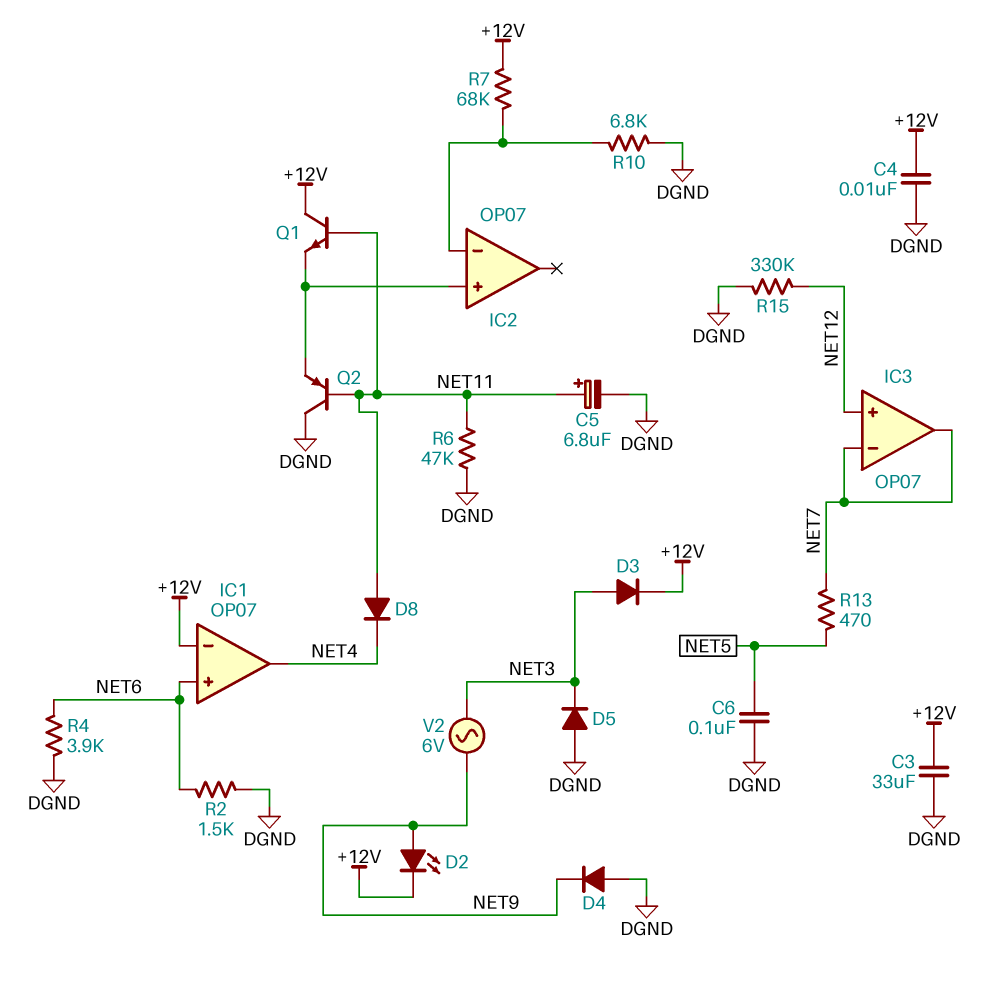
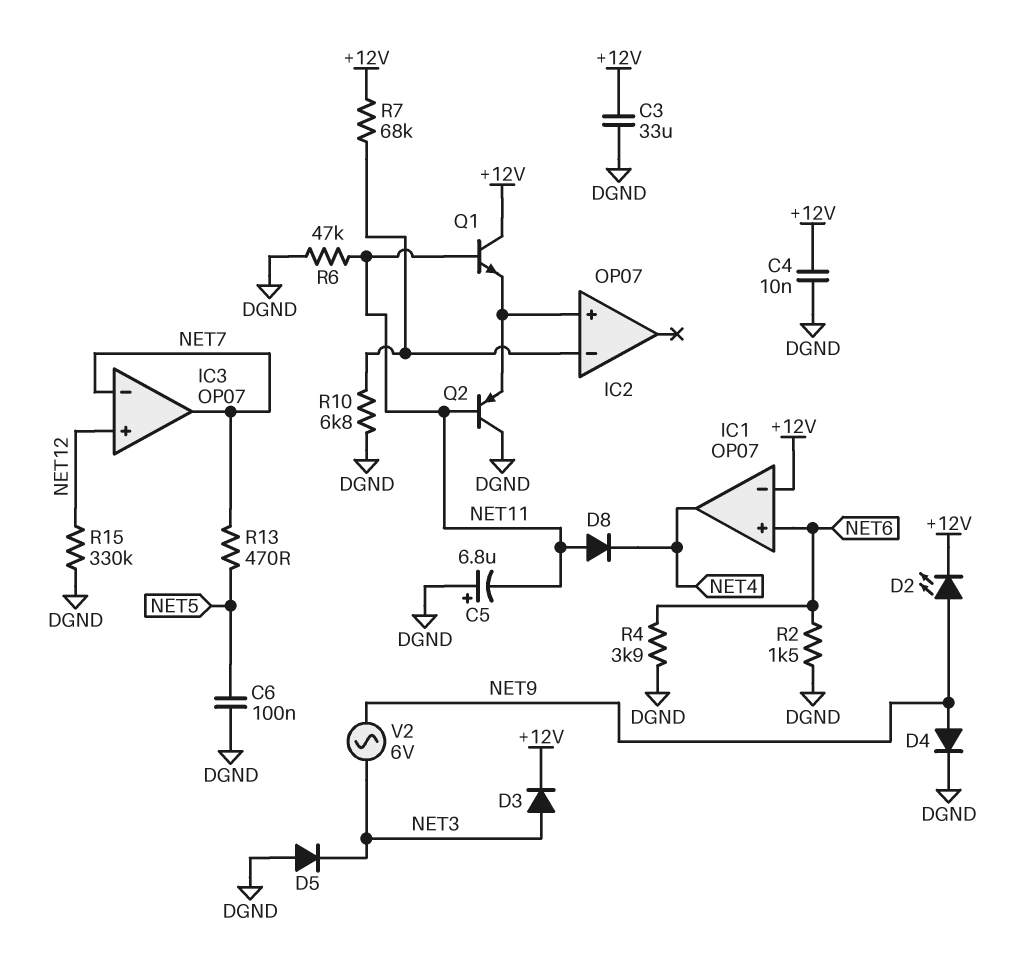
C5: 6.8uF (plus NET11, minus DGND) -> 6.8uF (plus DGND, minus NET11)
D4: diode (A DGND, K NET9) -> diode (A NET9, K DGND)

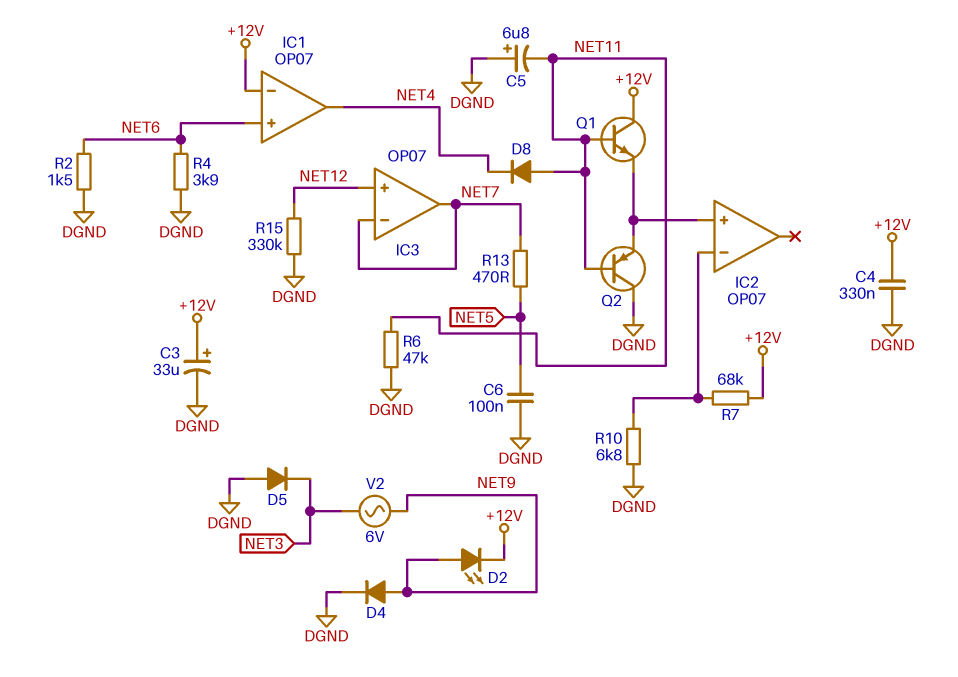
C3: 33uF (+12V, DGND) -> 33uF (plus +12V, minus DGND)
C4: 10nF (+12V, DGND) -> 330nF (+12V, DGND)
D3: diode (A NET3, K +12V) -> none

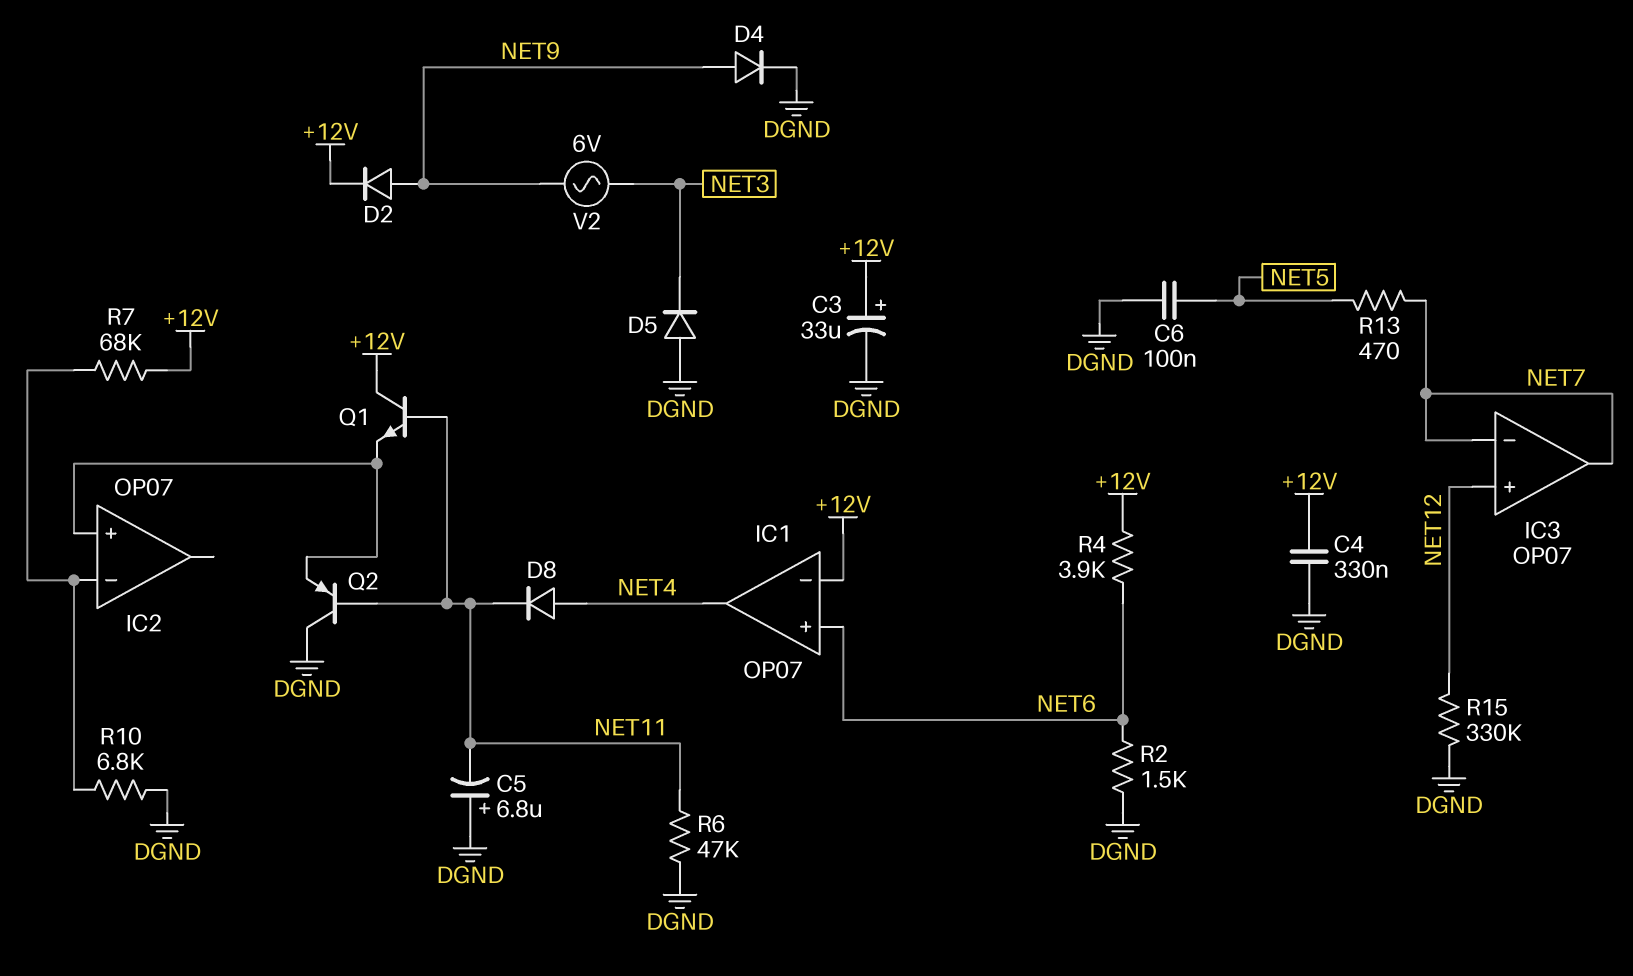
D2: LED (A NET9, K +12V) -> diode (A NET9, K +12V)
D8: diode (A NET11, K NET4) -> diode (A NET4, K NET11)
R4: 3.9k (DGND, NET6) -> 3.9k (+12V, NET6)

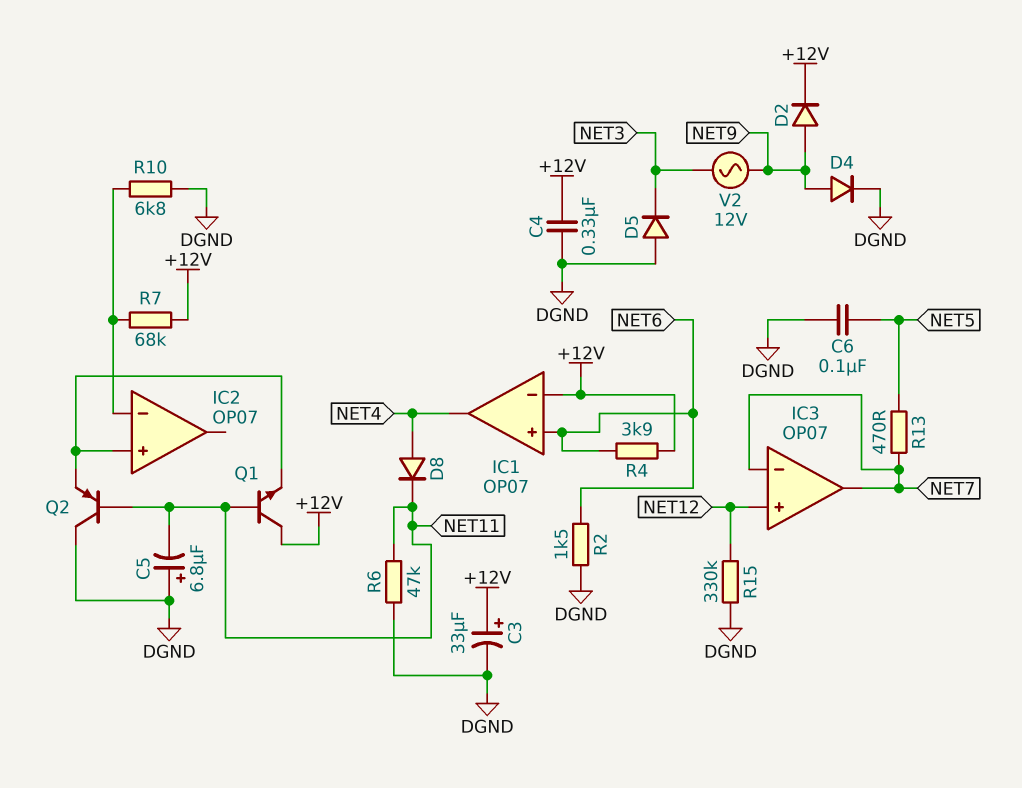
V2: AC 6V (NET3, NET9) -> AC 12V (NET3, NET9)

